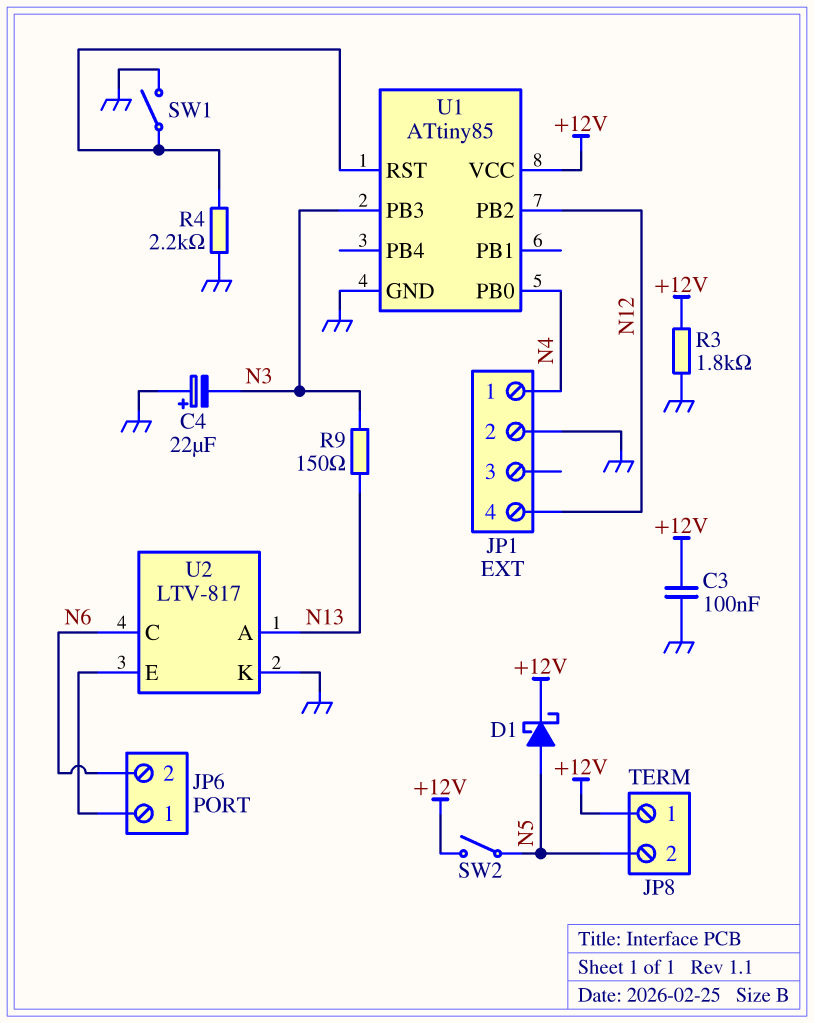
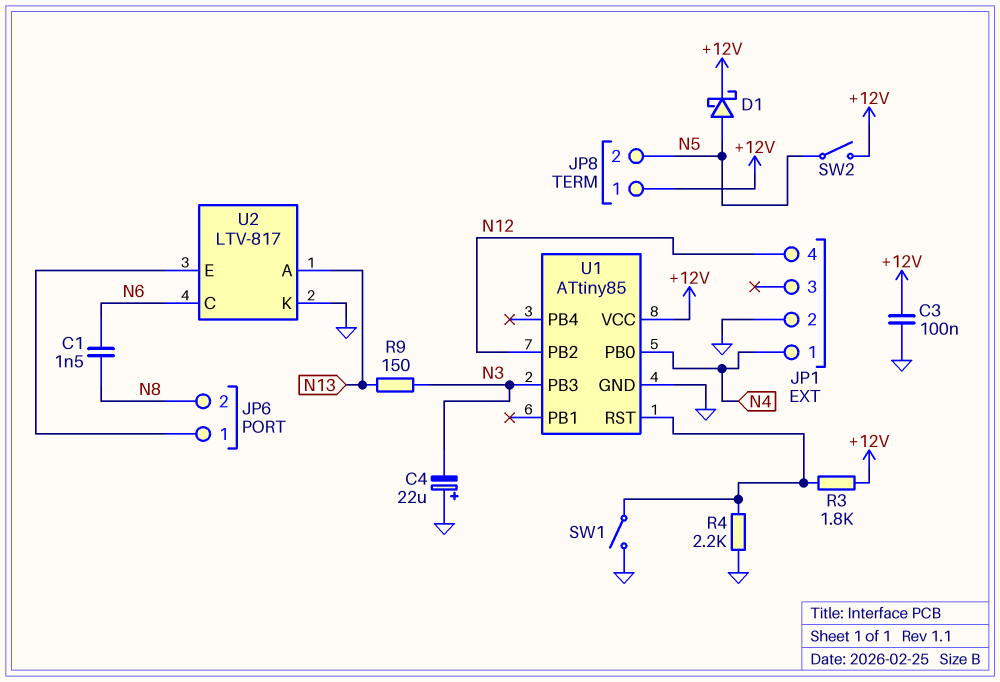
C1: none -> 1.5nF (N6, N8)
JP6 pin 2: N6 -> N8
R3: 1.8k (+12V, GND) -> 1.8k (+12V, U1/RST)

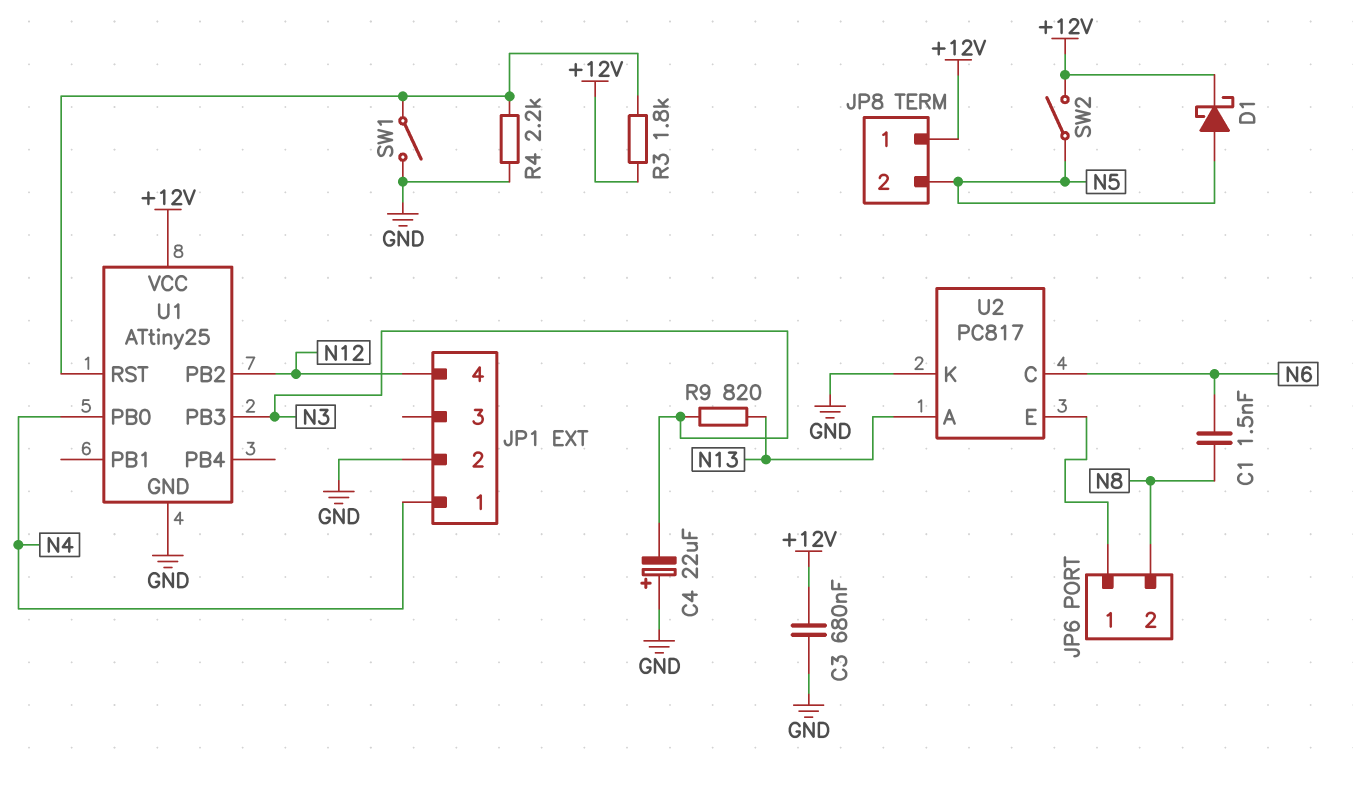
C3: 100nF (+12V, GND) -> 680nF (+12V, GND)
R9: 150 (N3, N13) -> 820 (N3, N13)
U1: ATtiny85 -> ATtiny25
U2: LTV-817 -> PC817

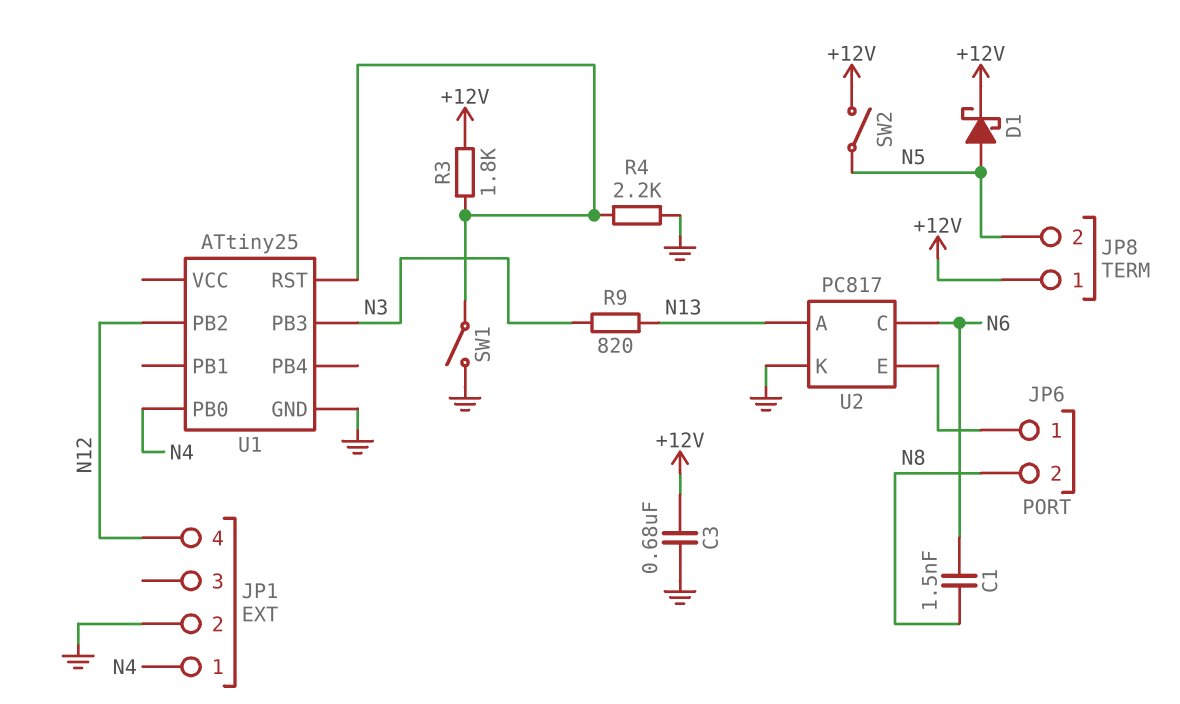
C4: 22uF (plus GND, minus N3) -> none
U1 pin VCC: +12V -> none

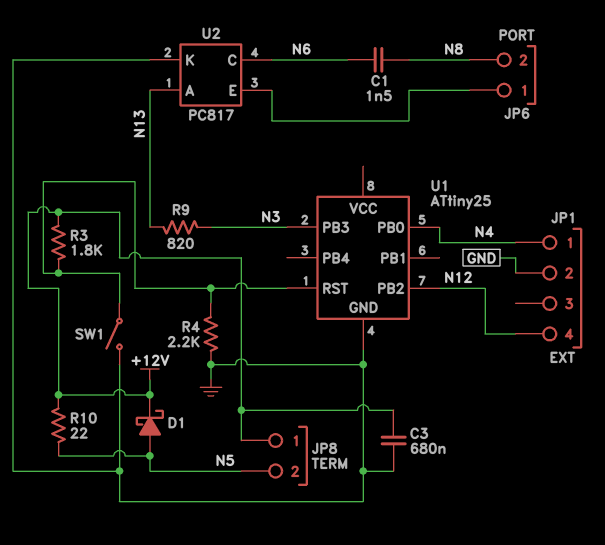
R10: none -> 22 (+12V, N5)
SW2: switch (+12V, N5) -> none

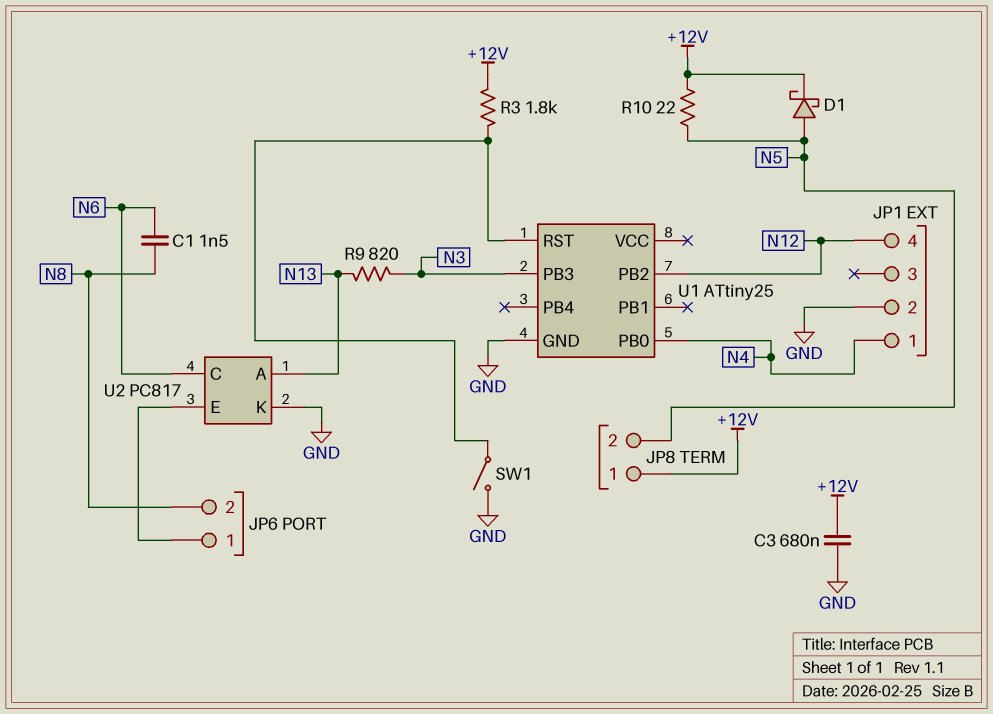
R4: 2.2k (GND, U1/RST) -> none

